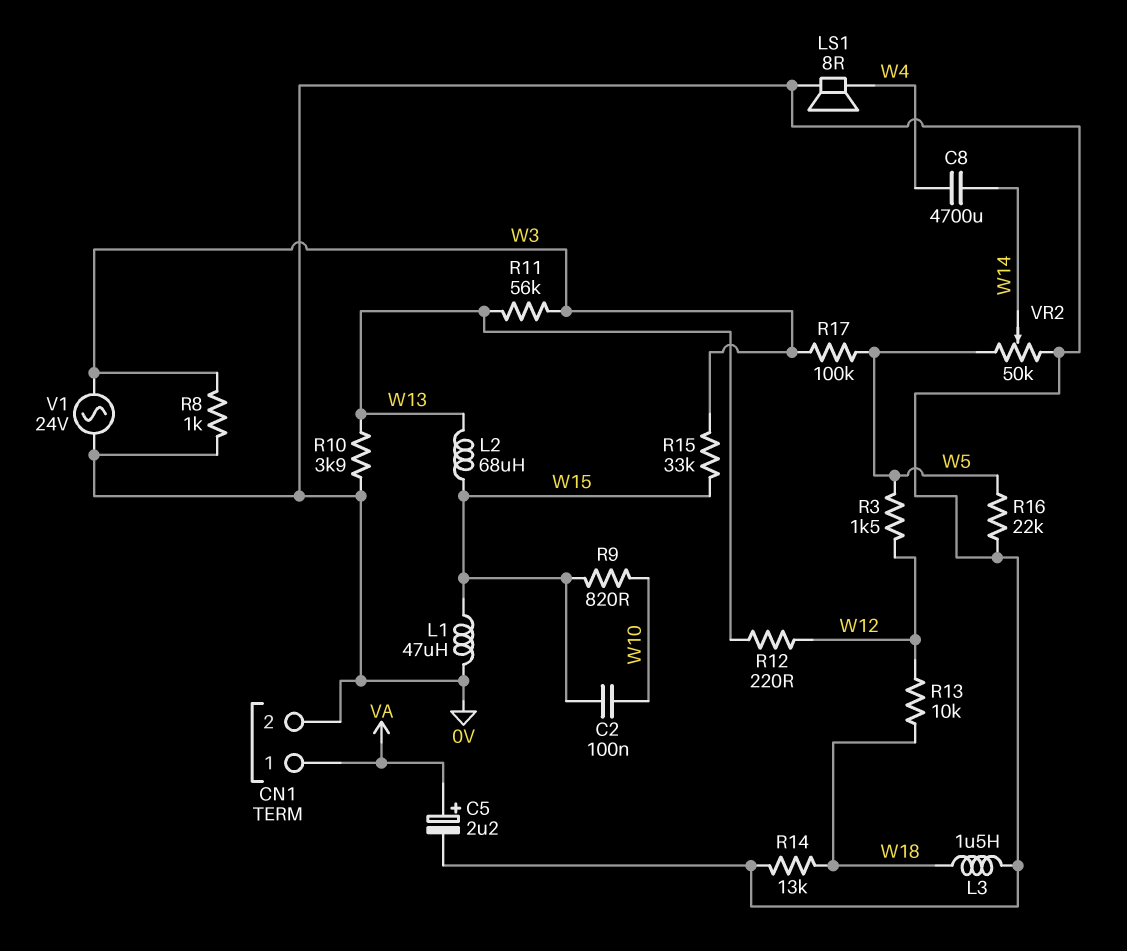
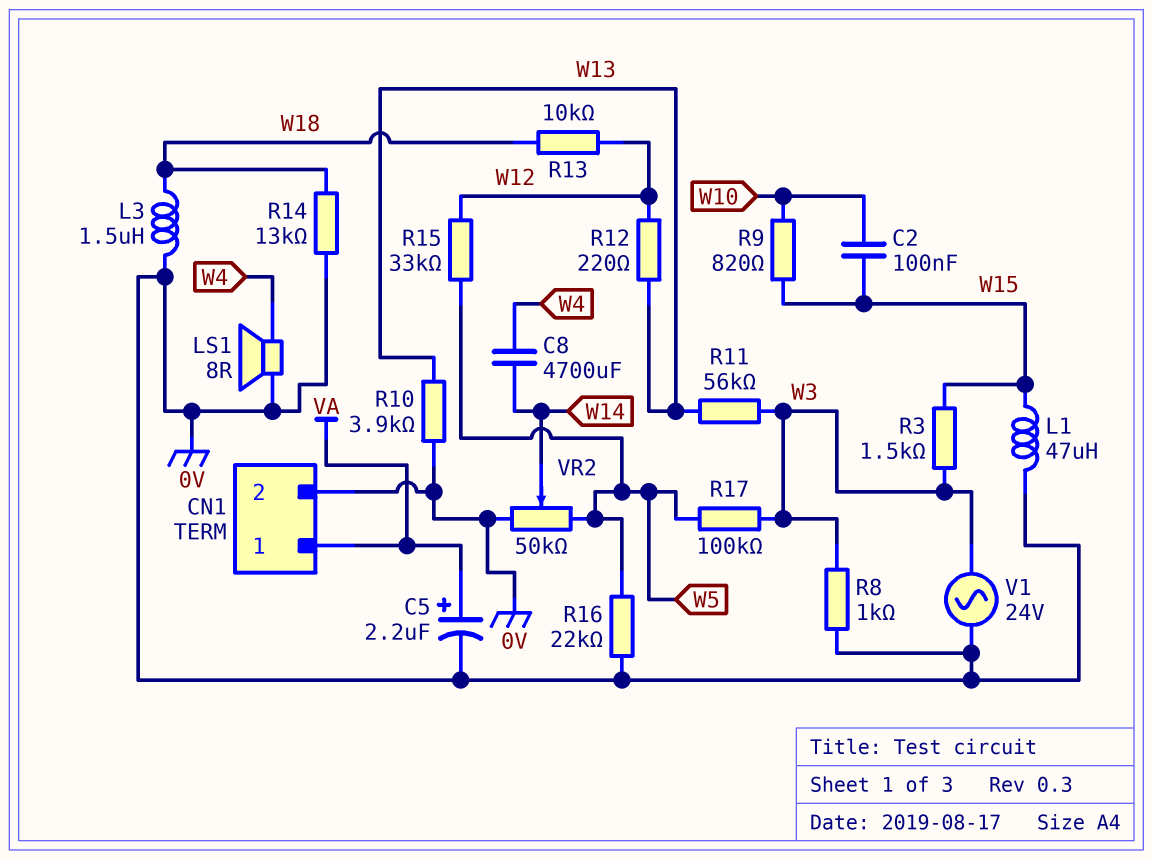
L2: 68uH (W13, W15) -> none
R3: 1.5k (W5, W12) -> 1.5k (W3, W15)
R15: 33k (W3, W15) -> 33k (W5, W12)

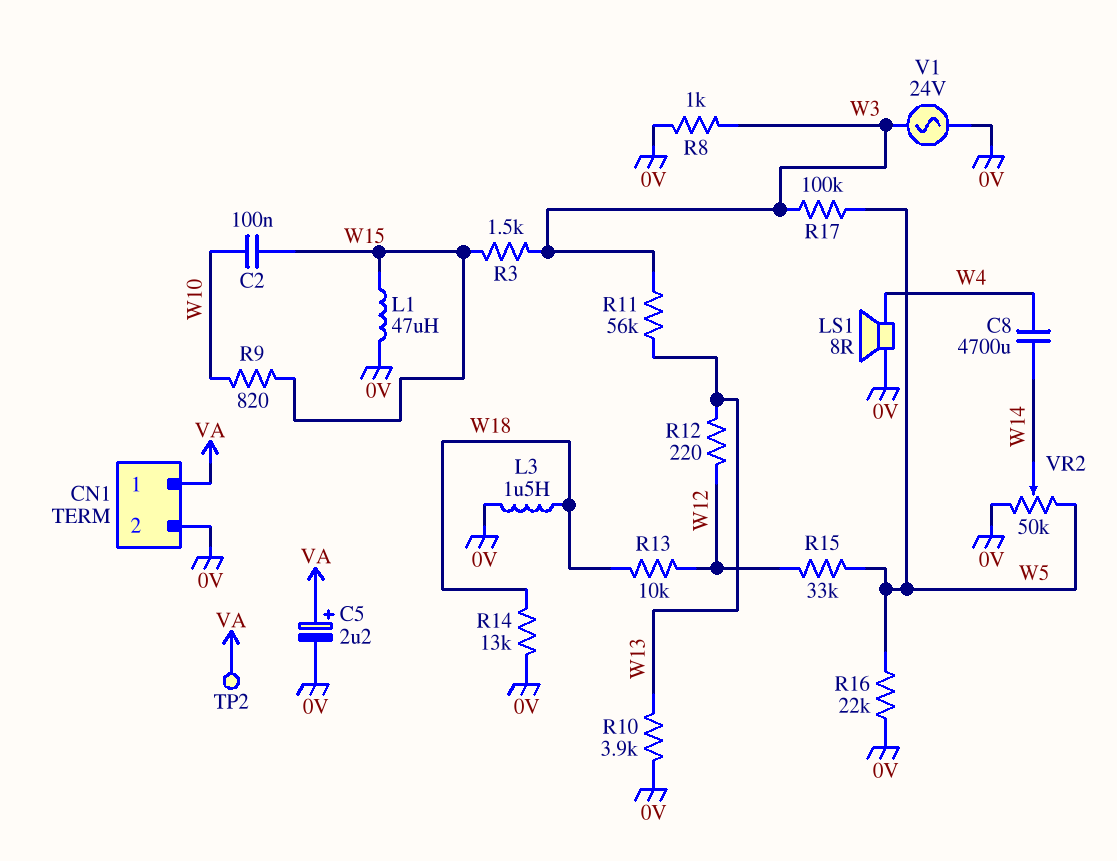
TP2: none -> test point (VA)

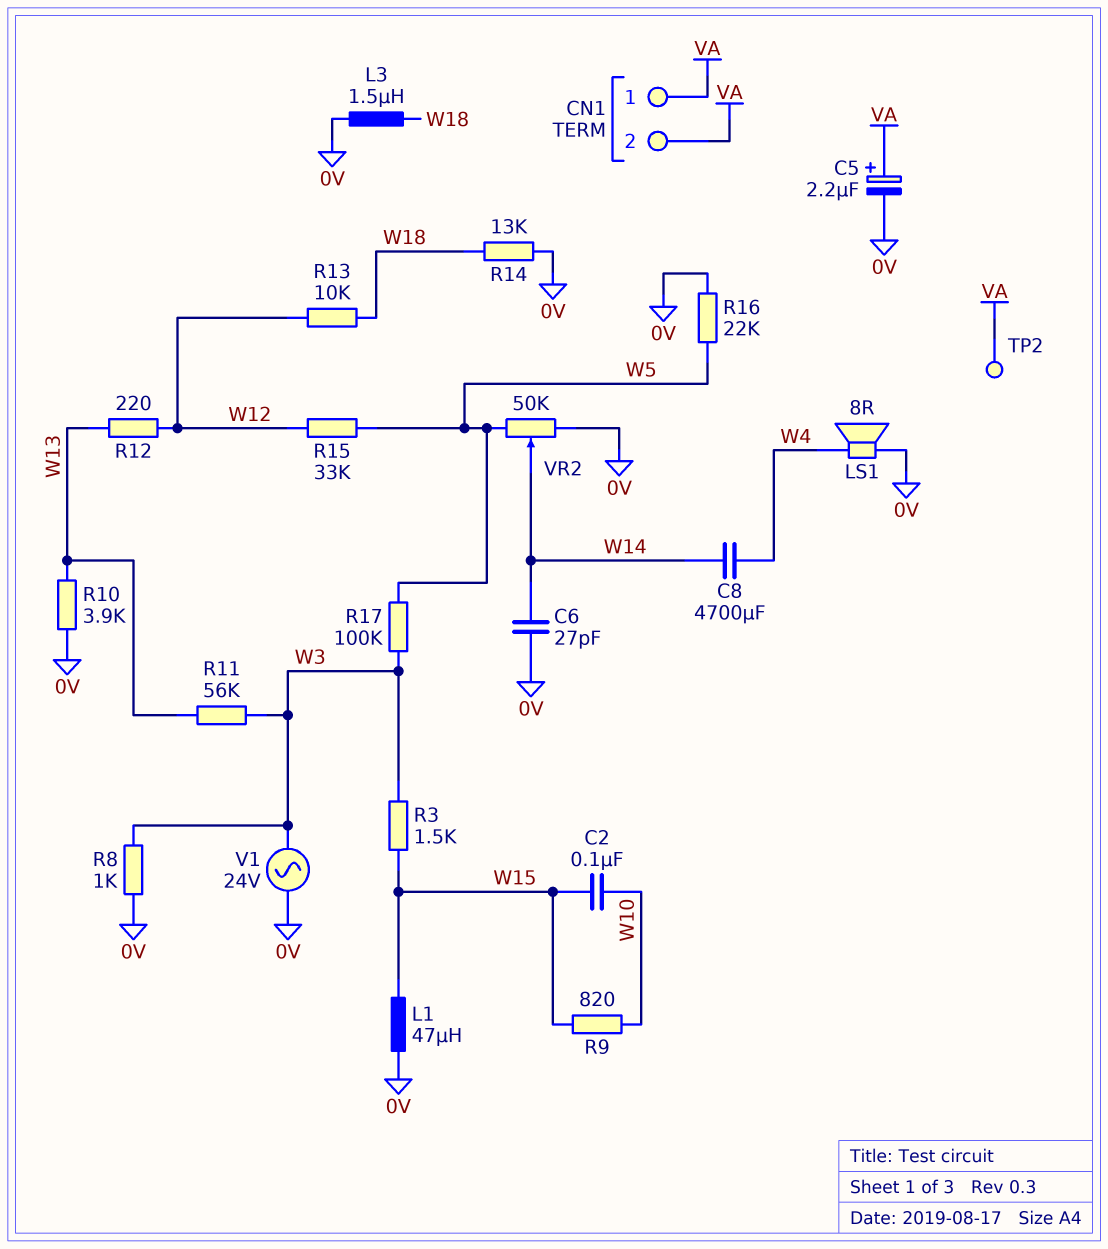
C6: none -> 27pF (0V, W14)
CN1 pin 2: 0V -> VA

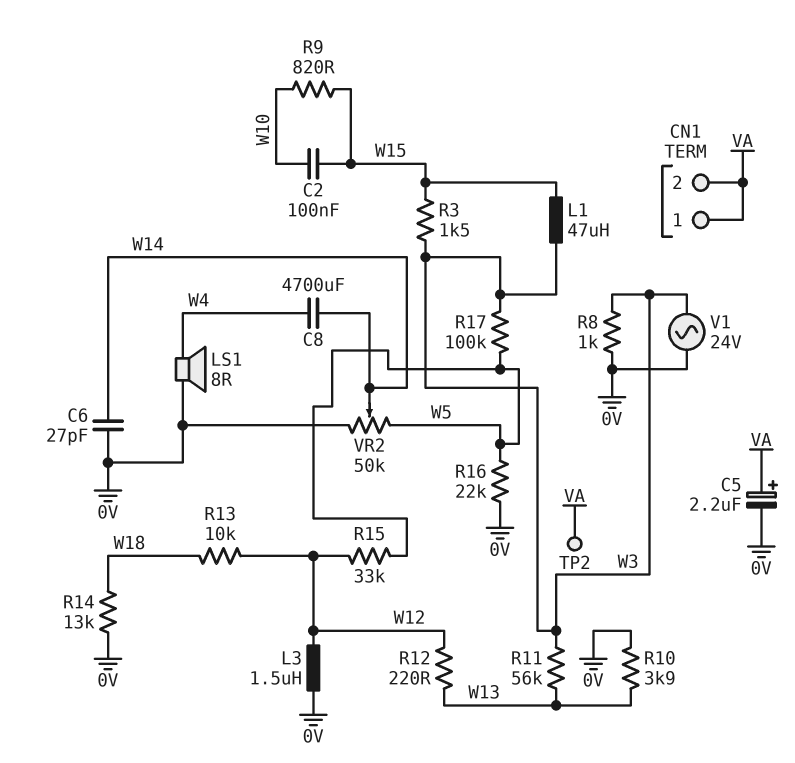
L1: 47uH (0V, W15) -> 47uH (W3, W15)
L3: 1.5uH (0V, W18) -> 1.5uH (0V, W12)

